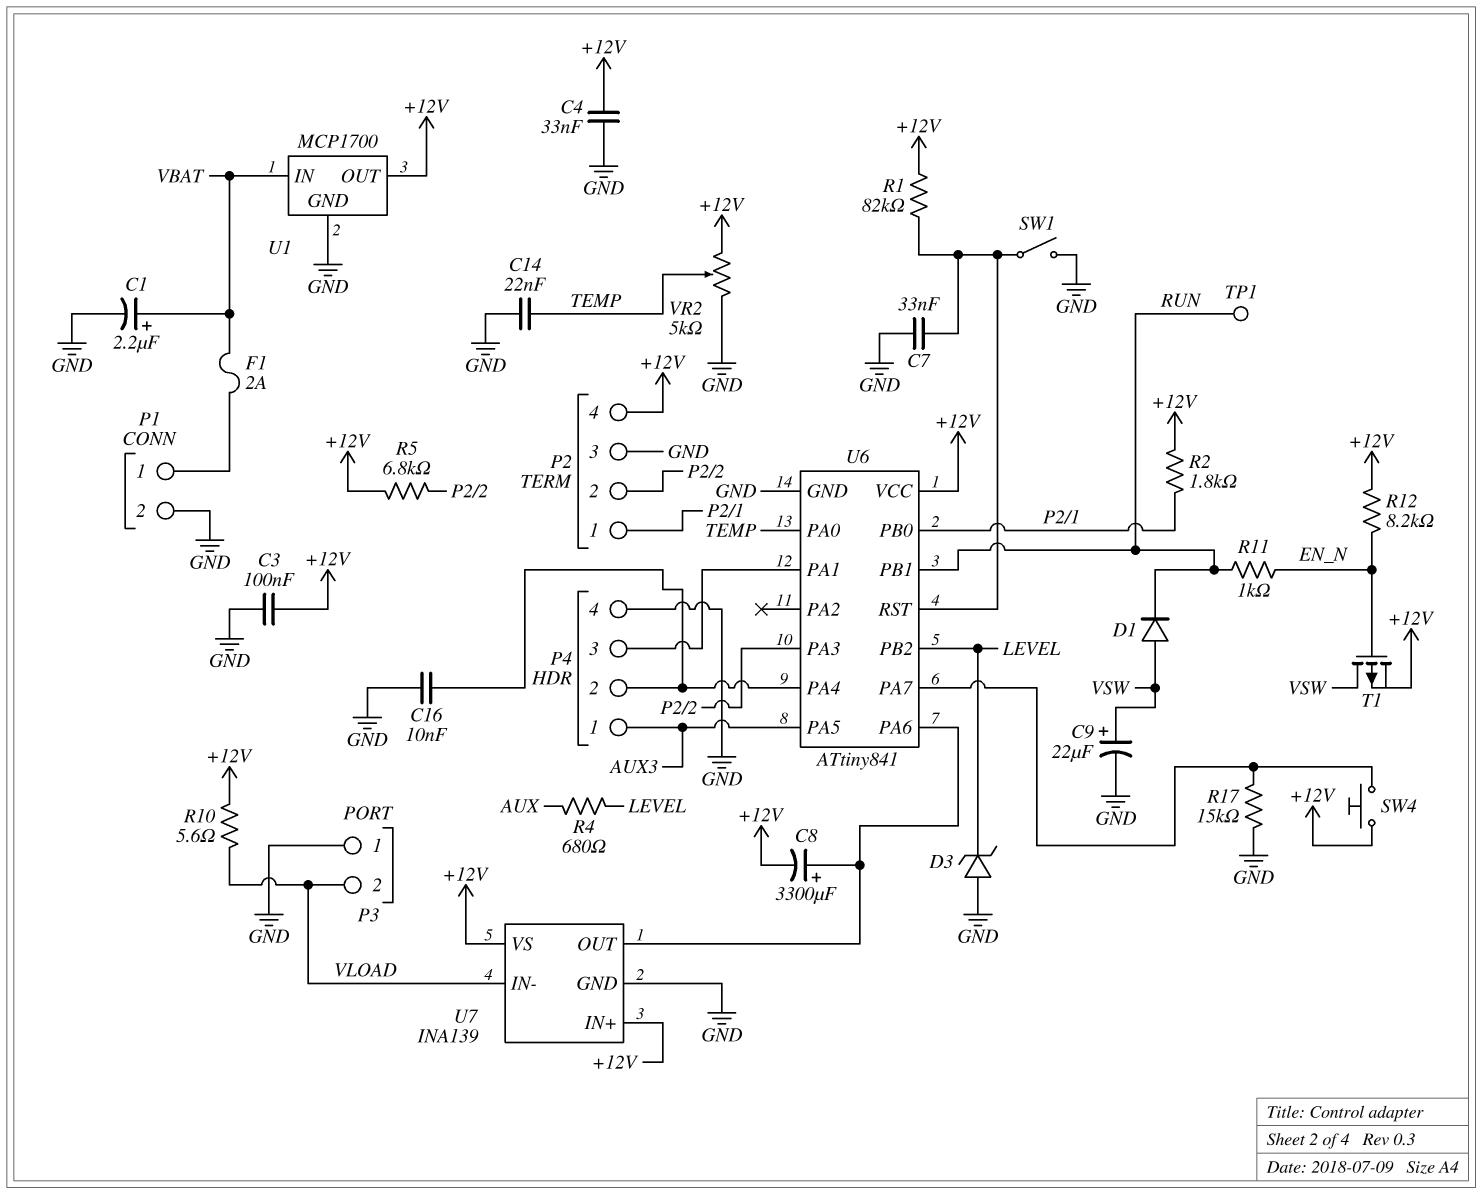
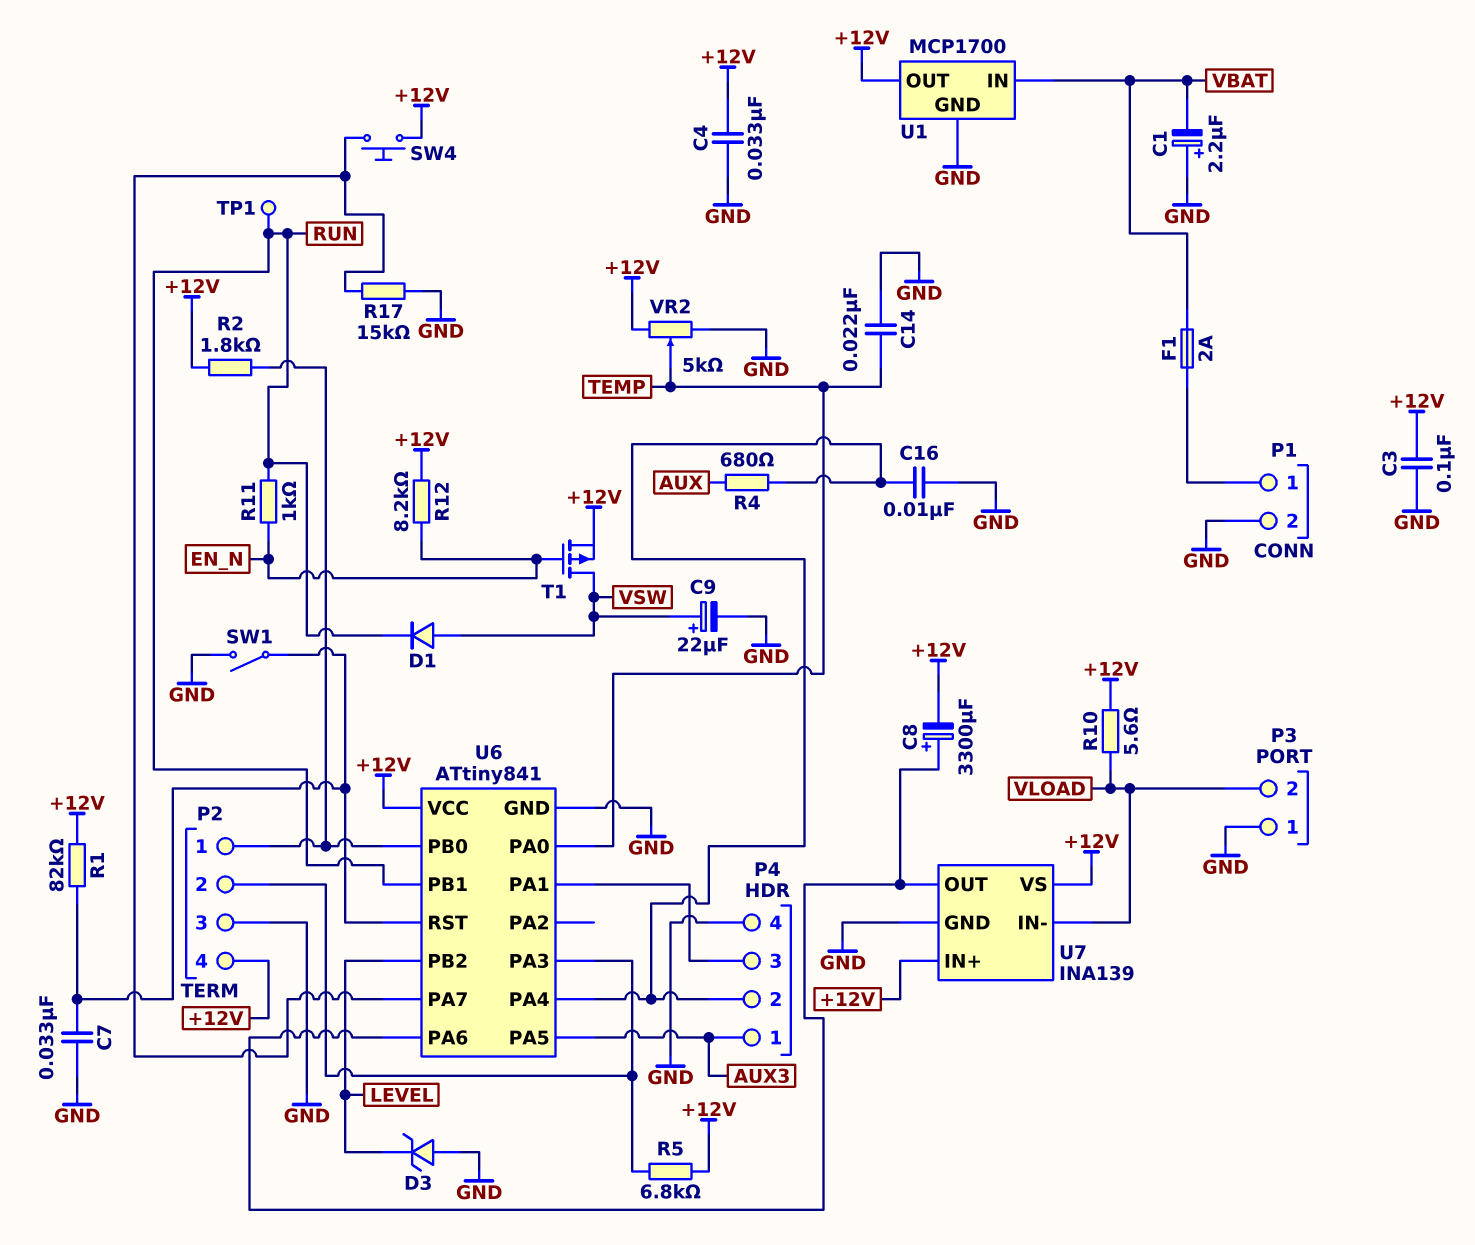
C1: 2.2uF (plus VBAT, minus GND) -> 2.2uF (plus GND, minus VBAT)
R4: 680 (AUX, LEVEL) -> 680 (AUX, P4/2)

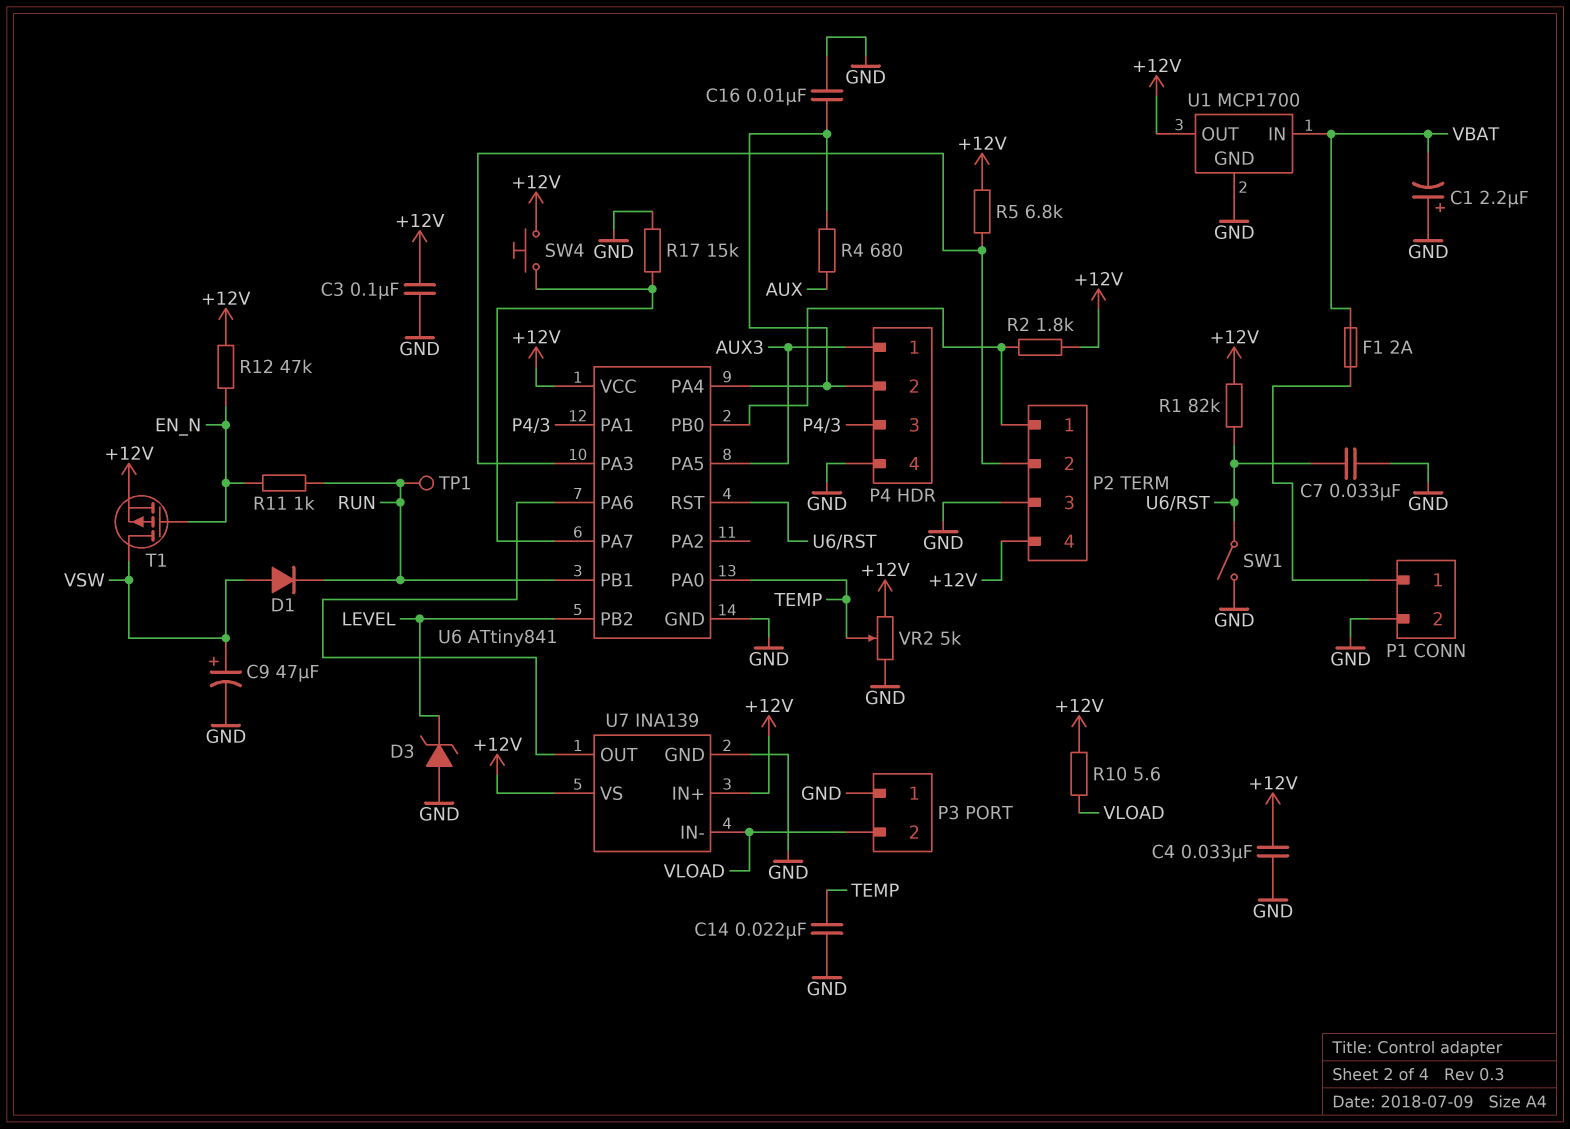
C8: 3300uF (plus U6/PA6, minus +12V) -> none
C9: 22uF (plus VSW, minus GND) -> 47uF (plus VSW, minus GND)
R12: 8.2k (+12V, EN_N) -> 47k (+12V, EN_N)

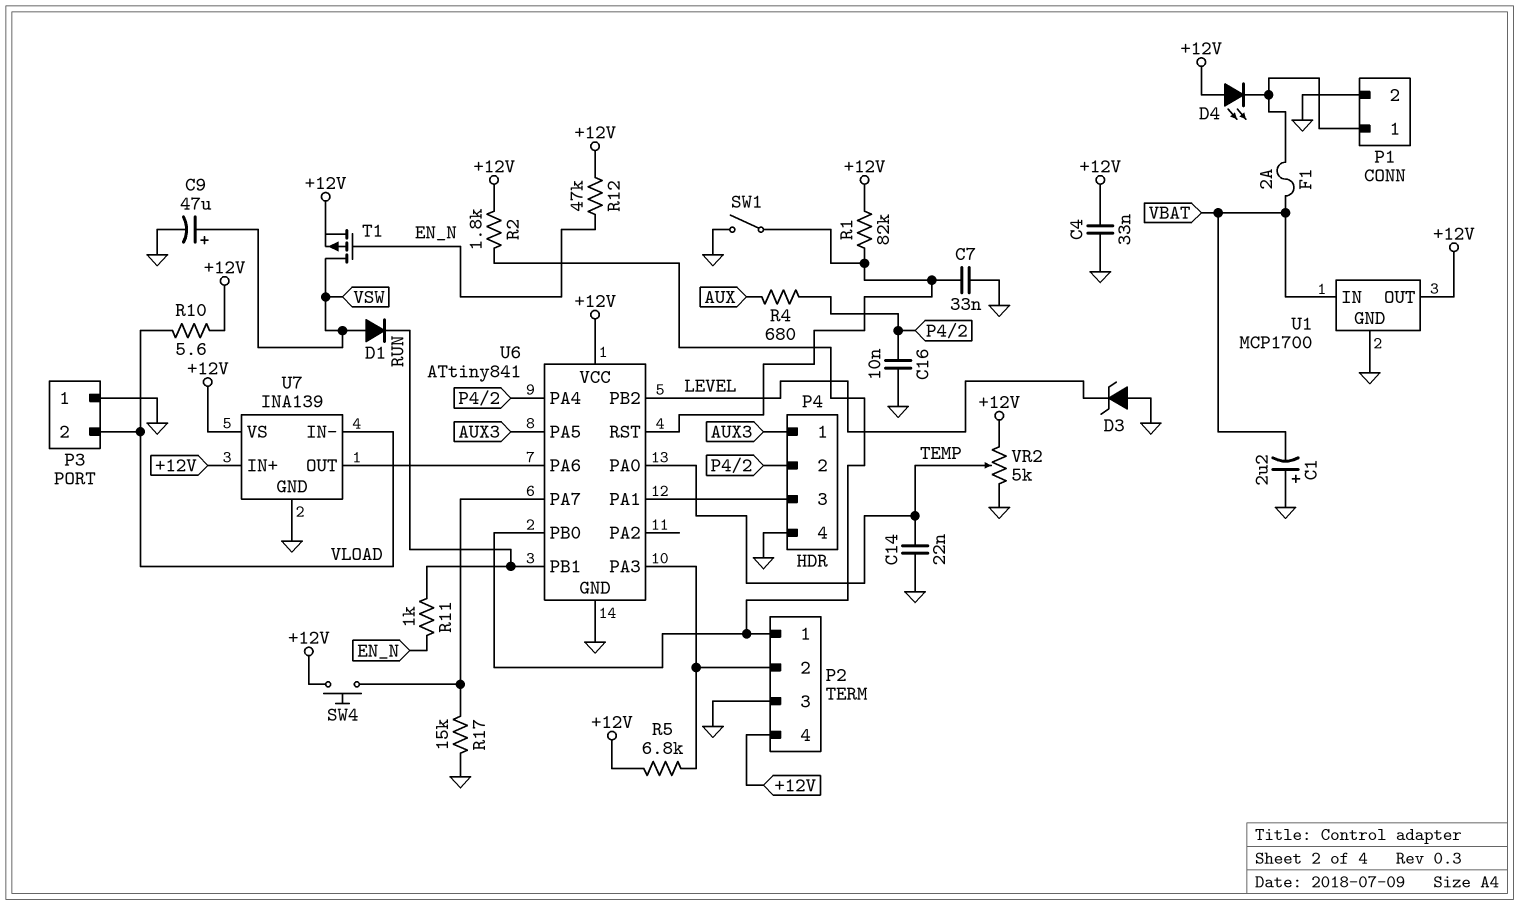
C3: 100nF (+12V, GND) -> none
D4: none -> LED (A +12V, K P1/1)
TP1: test point (RUN) -> none

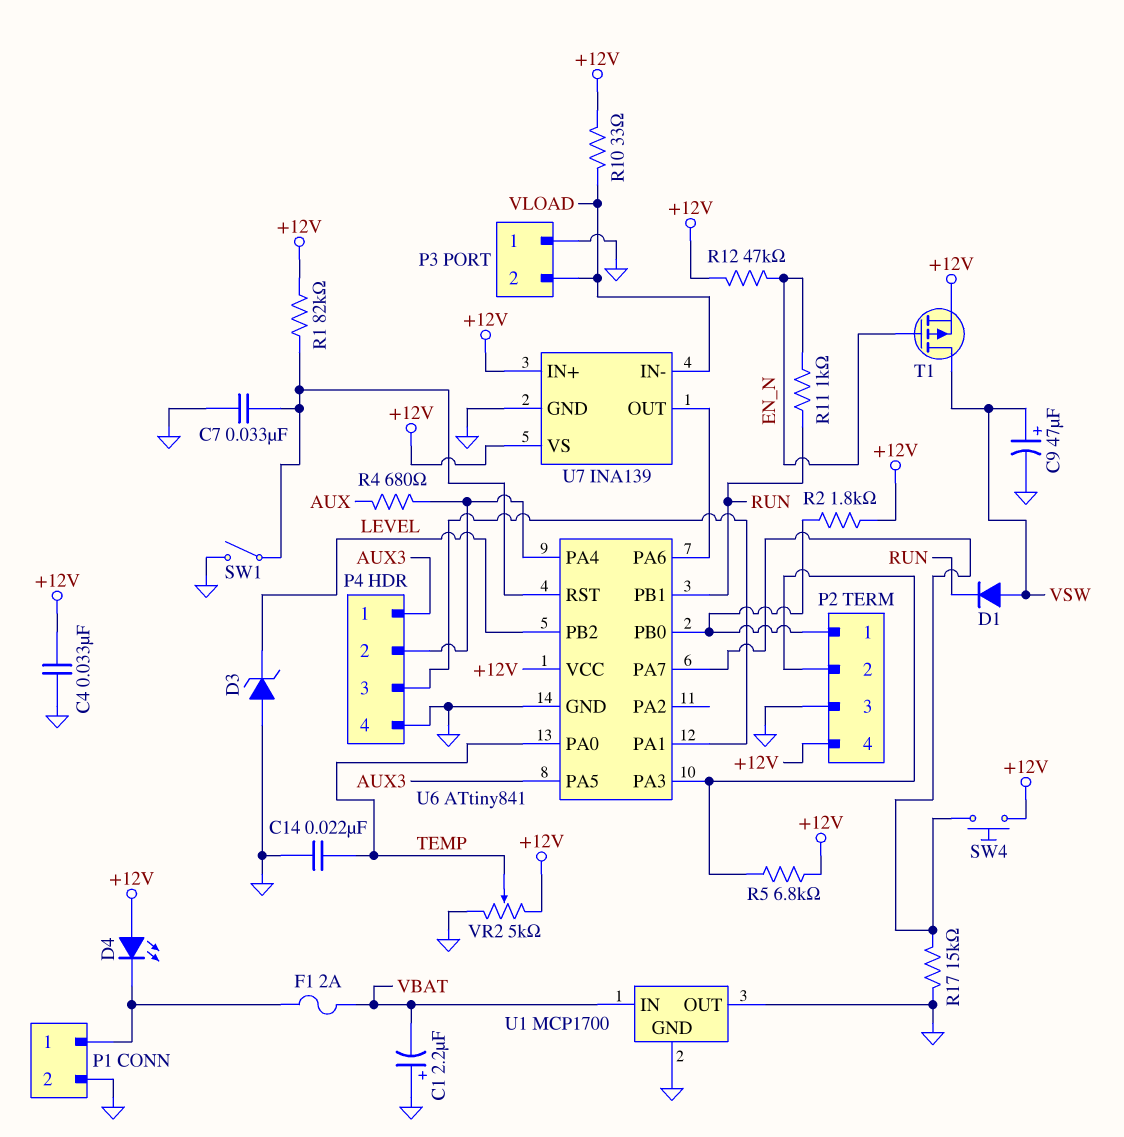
C16: 10nF (GND, P4/2) -> none
R10: 5.6 (+12V, VLOAD) -> 33 (+12V, VLOAD)
U1 pin OUT: +12V -> GND

